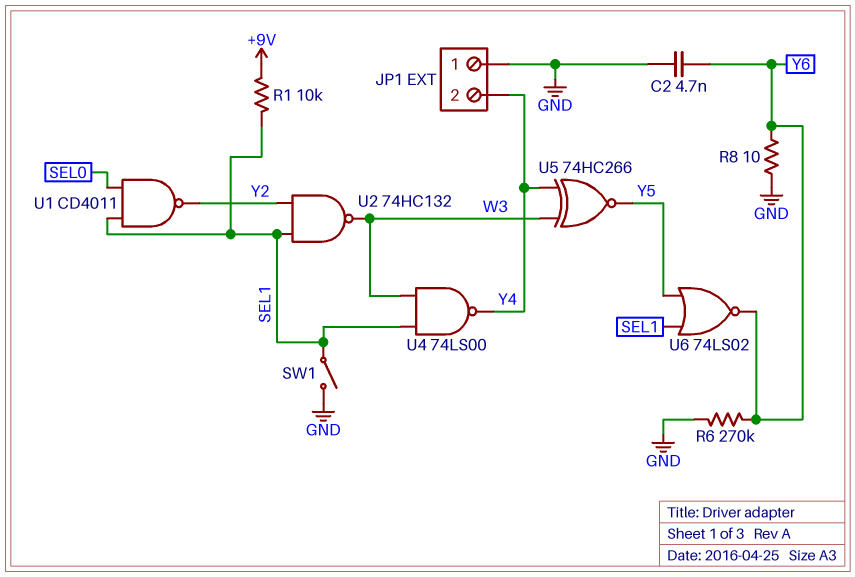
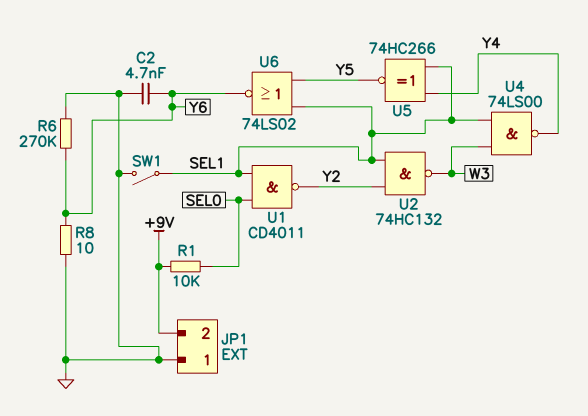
JP1 pin 2: Y4 -> +9V
R1: 10k (+9V, SEL1) -> 10k (+9V, SEL0)
U5: XNOR 74HC266 (in W3, in Y4, out Y5) -> XNOR 74HC266 (in SEL1, in Y4, out Y5)

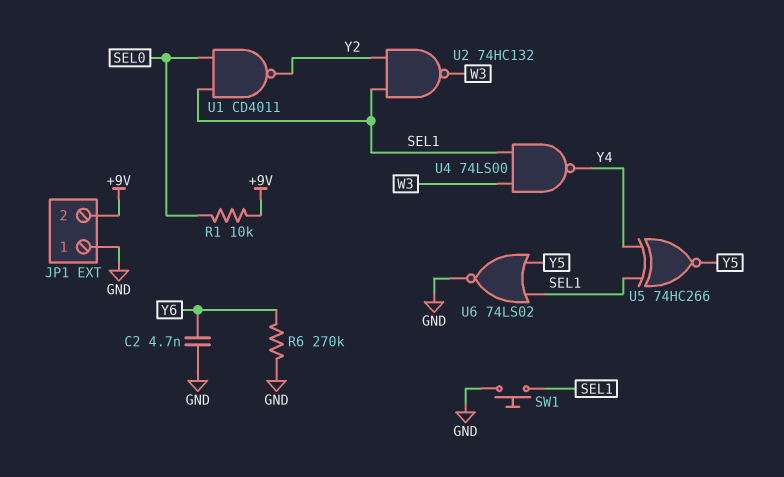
R8: 10 (GND, Y6) -> none
SW1: switch (GND, SEL1) -> button (GND, SEL1)
U6: NOR 74LS02 (in SEL1, in Y5, out Y6) -> NOR 74LS02 (in SEL1, in Y5, out GND)

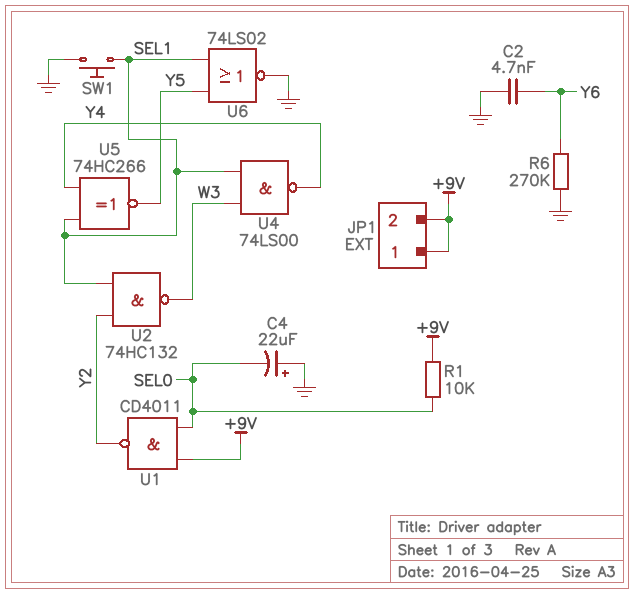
C4: none -> 22uF (plus GND, minus SEL0)
JP1 pin 1: GND -> +9V
U1: NAND CD4011 (in SEL0, in SEL1, out Y2) -> NAND CD4011 (in +9V, in SEL0, out Y2)

